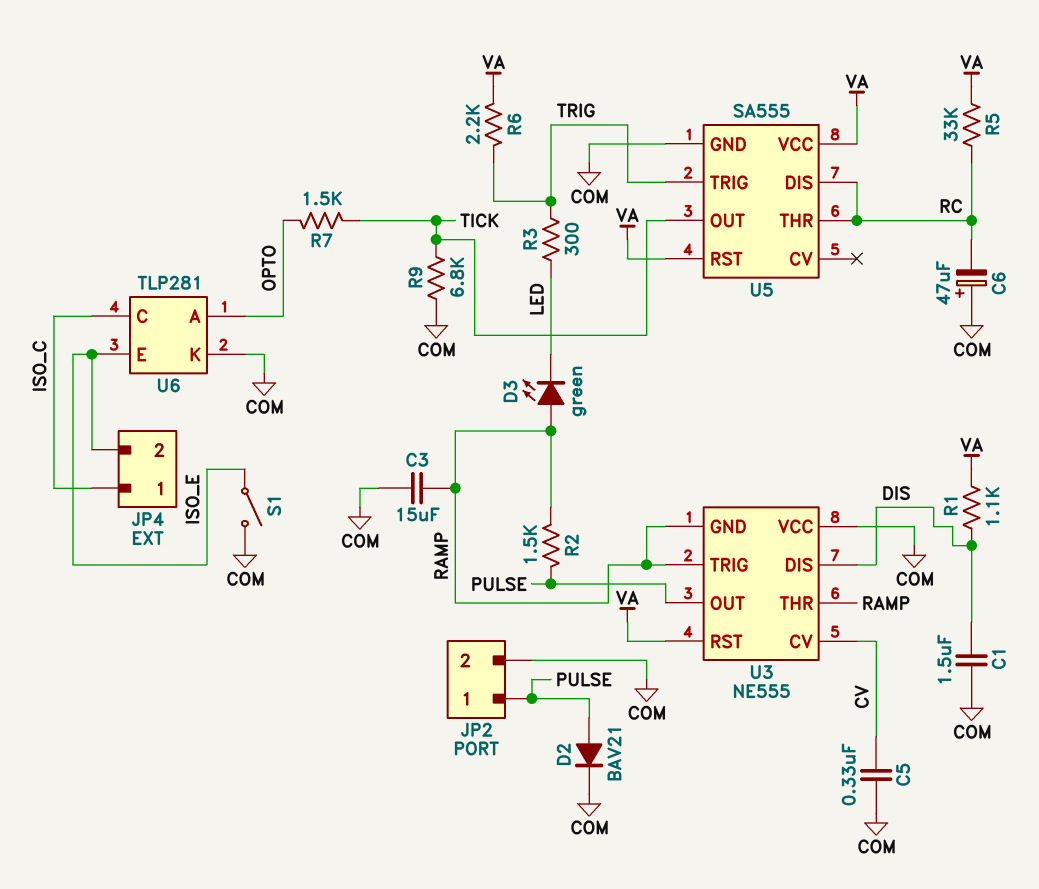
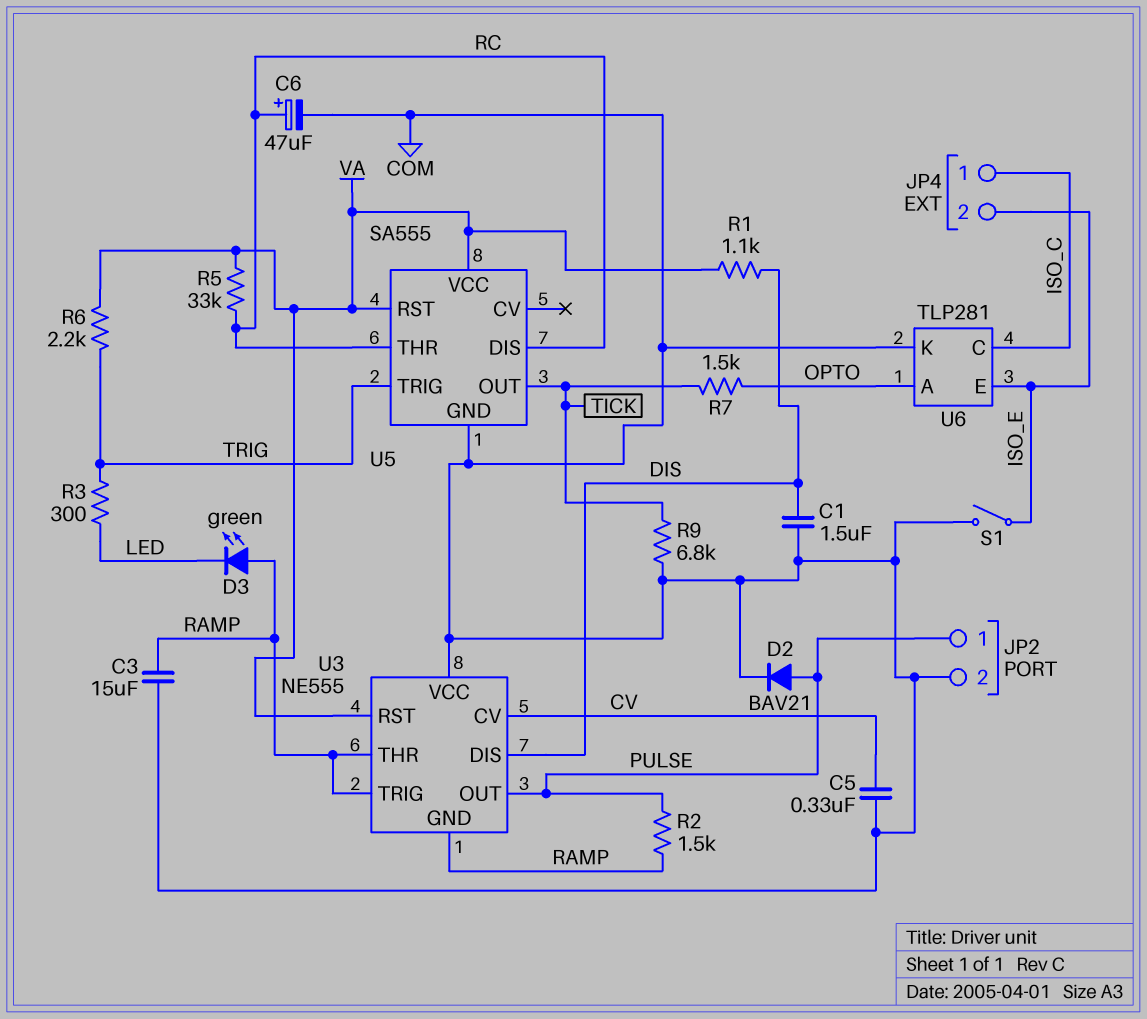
C6: 47uF (plus COM, minus RC) -> 47uF (plus RC, minus COM)

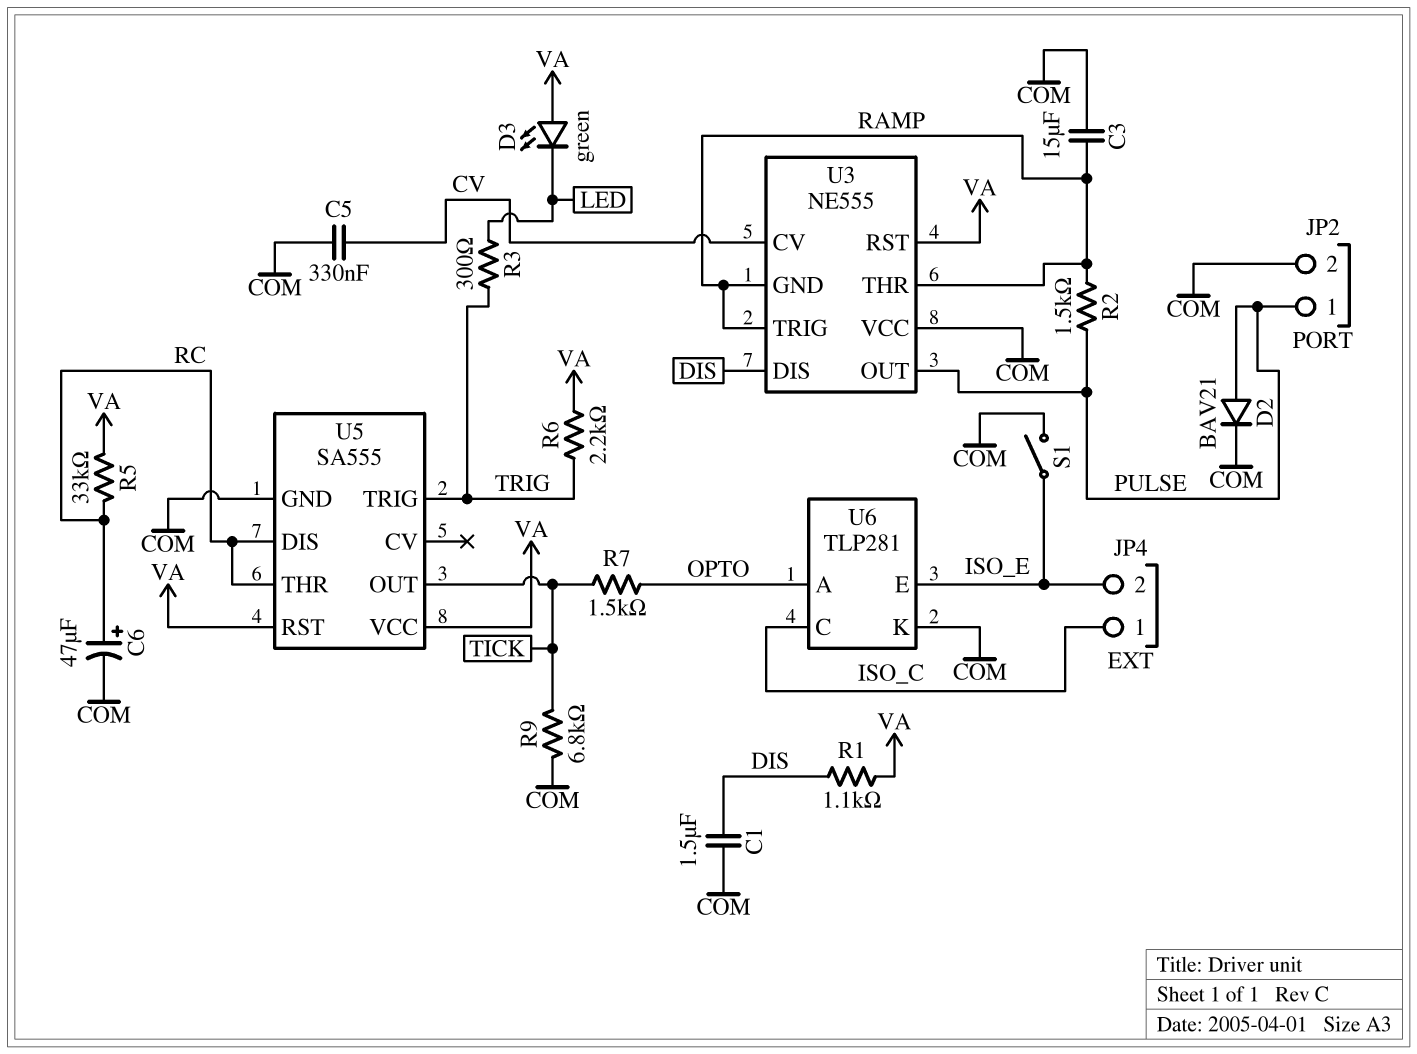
D3: LED green (A RAMP, K LED) -> LED green (A VA, K LED)

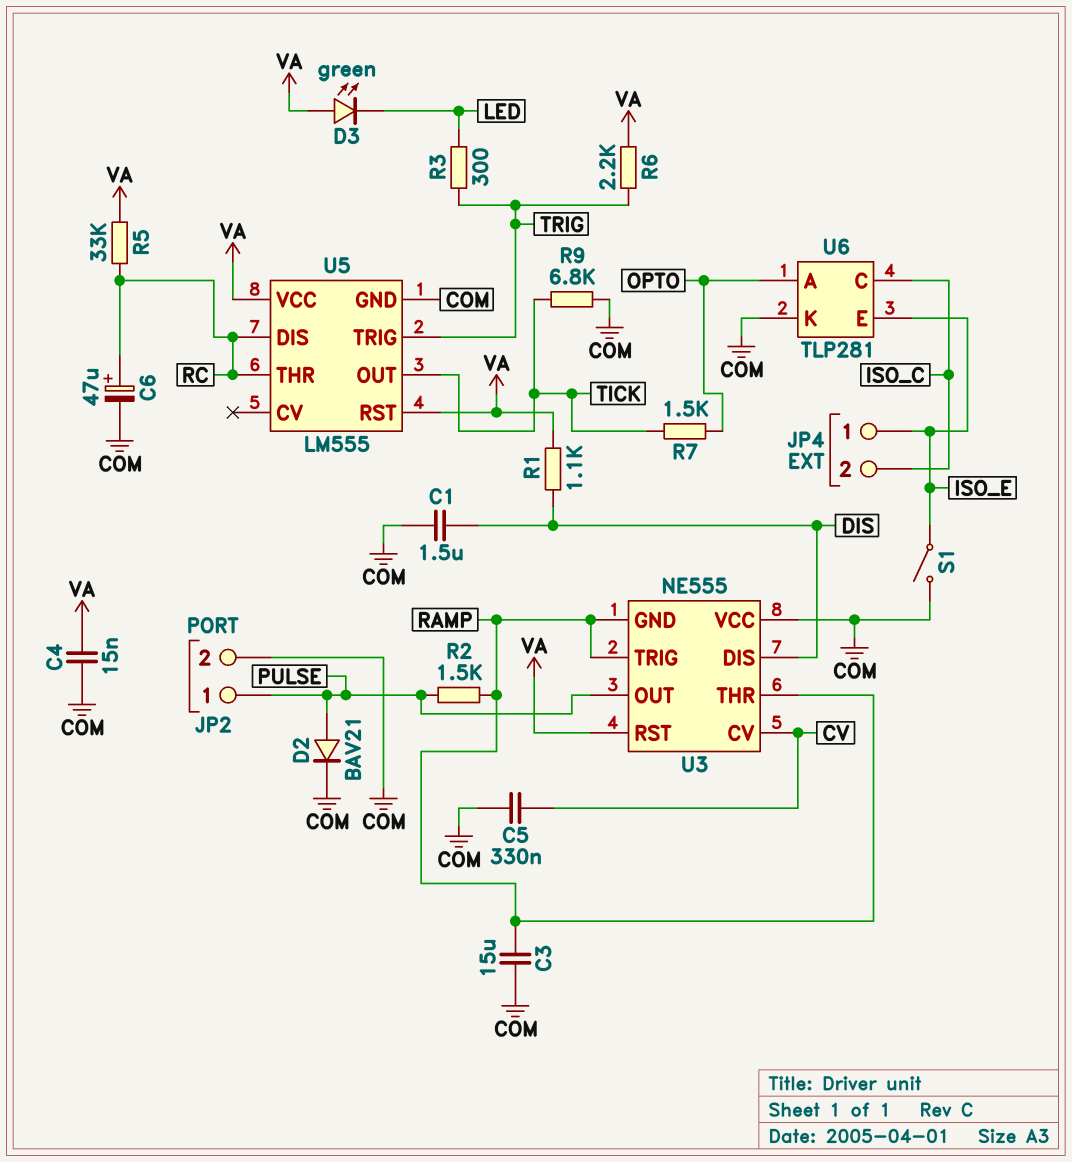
C4: none -> 15nF (COM, VA)
JP4 pin 1: ISO_C -> ISO_E
JP4 pin 2: ISO_E -> ISO_C
U5: SA555 -> LM555

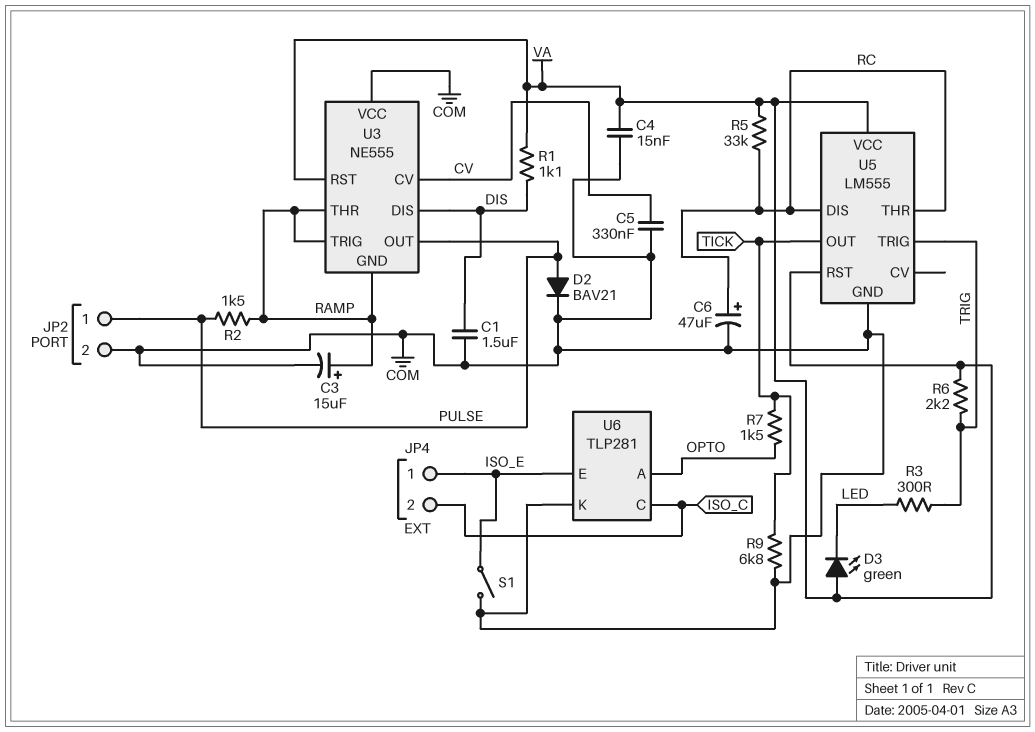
C3: 15uF (COM, RAMP) -> 15uF (plus RAMP, minus COM)

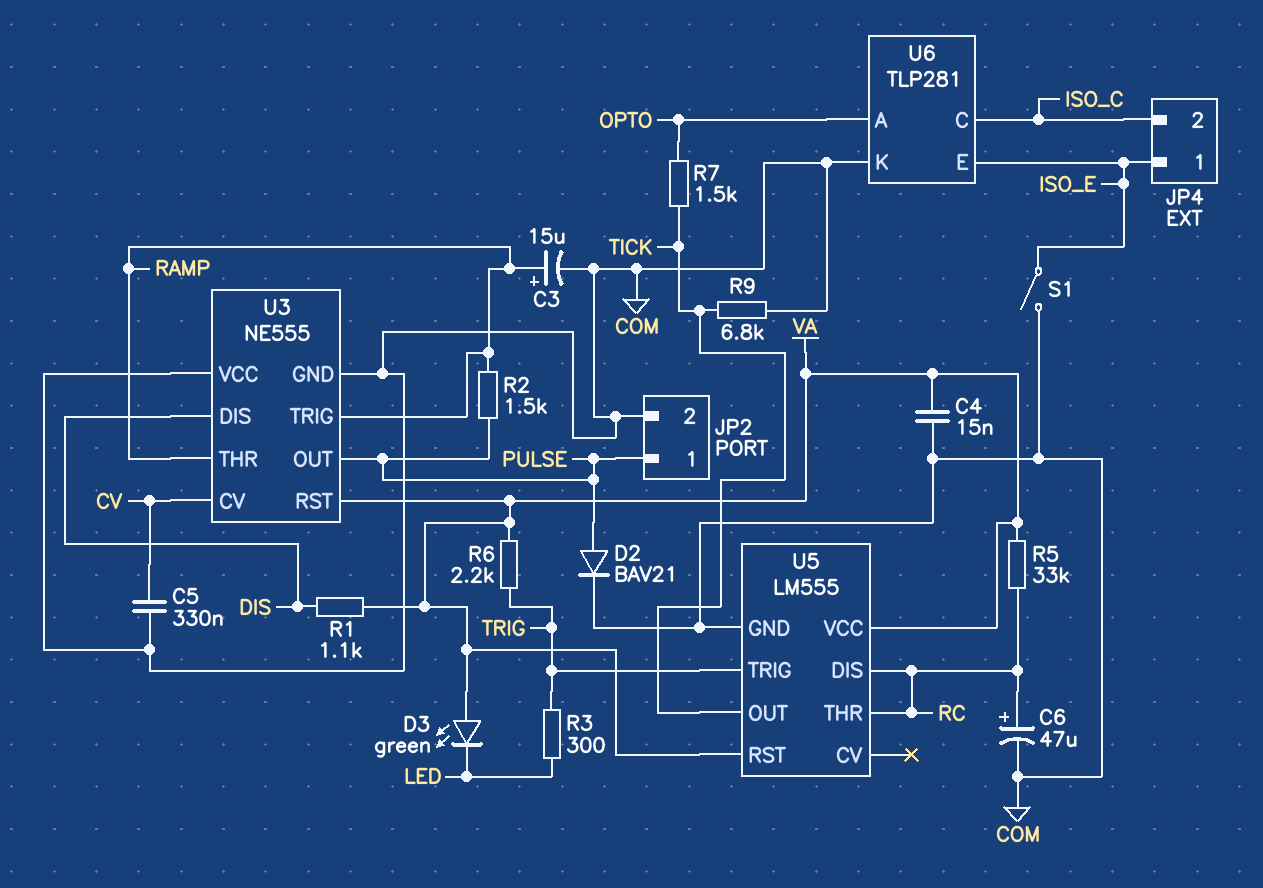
C1: 1.5uF (COM, DIS) -> none
U3 pin GND: RAMP -> COM

